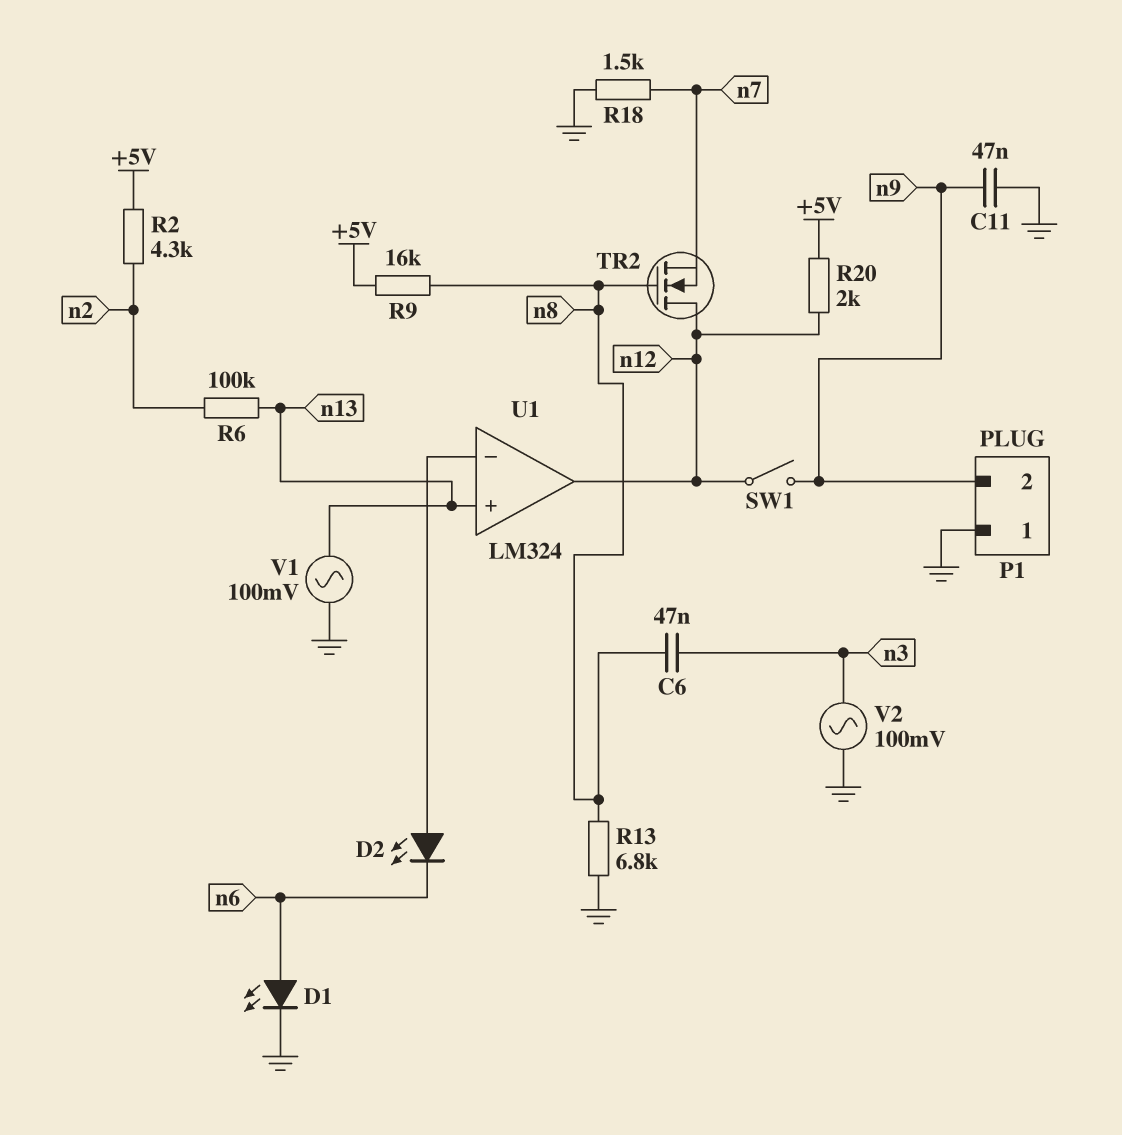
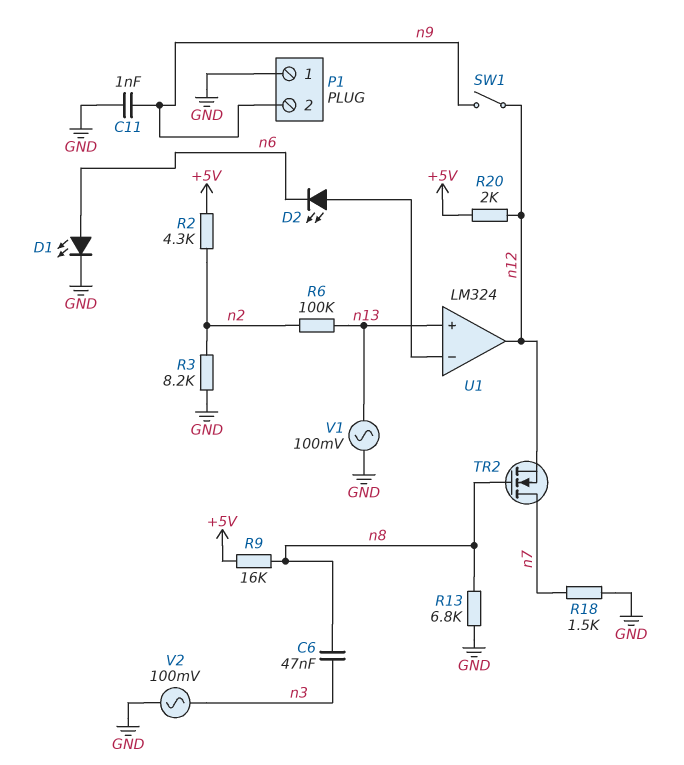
C11: 47nF (GND, n9) -> 1nF (GND, n9)
R3: none -> 8.2k (GND, n2)
TR2: NMOS (G n8, D n12, S n7) -> NMOS (G n8, D n7, S n12)

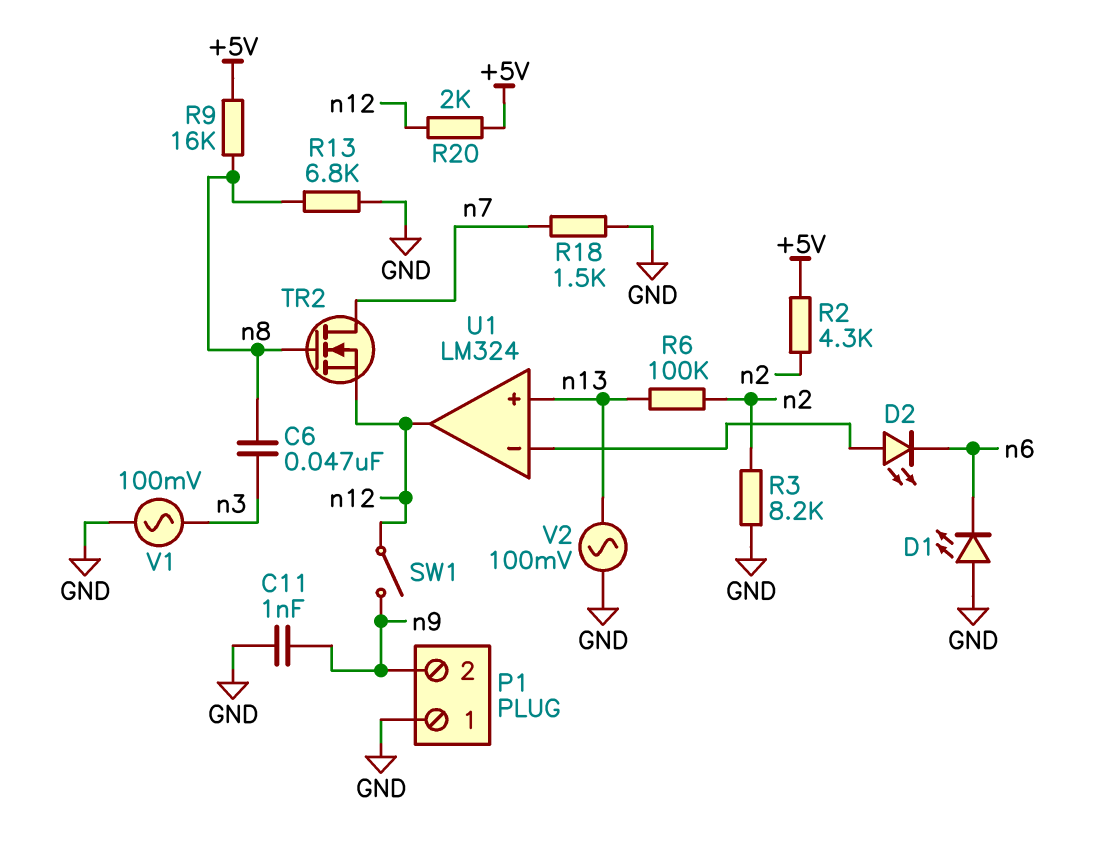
D1: LED (A n6, K GND) -> LED (A GND, K n6)
V1: AC 100mV (GND, n13) -> AC 100mV (GND, n3)
V2: AC 100mV (GND, n3) -> AC 100mV (GND, n13)

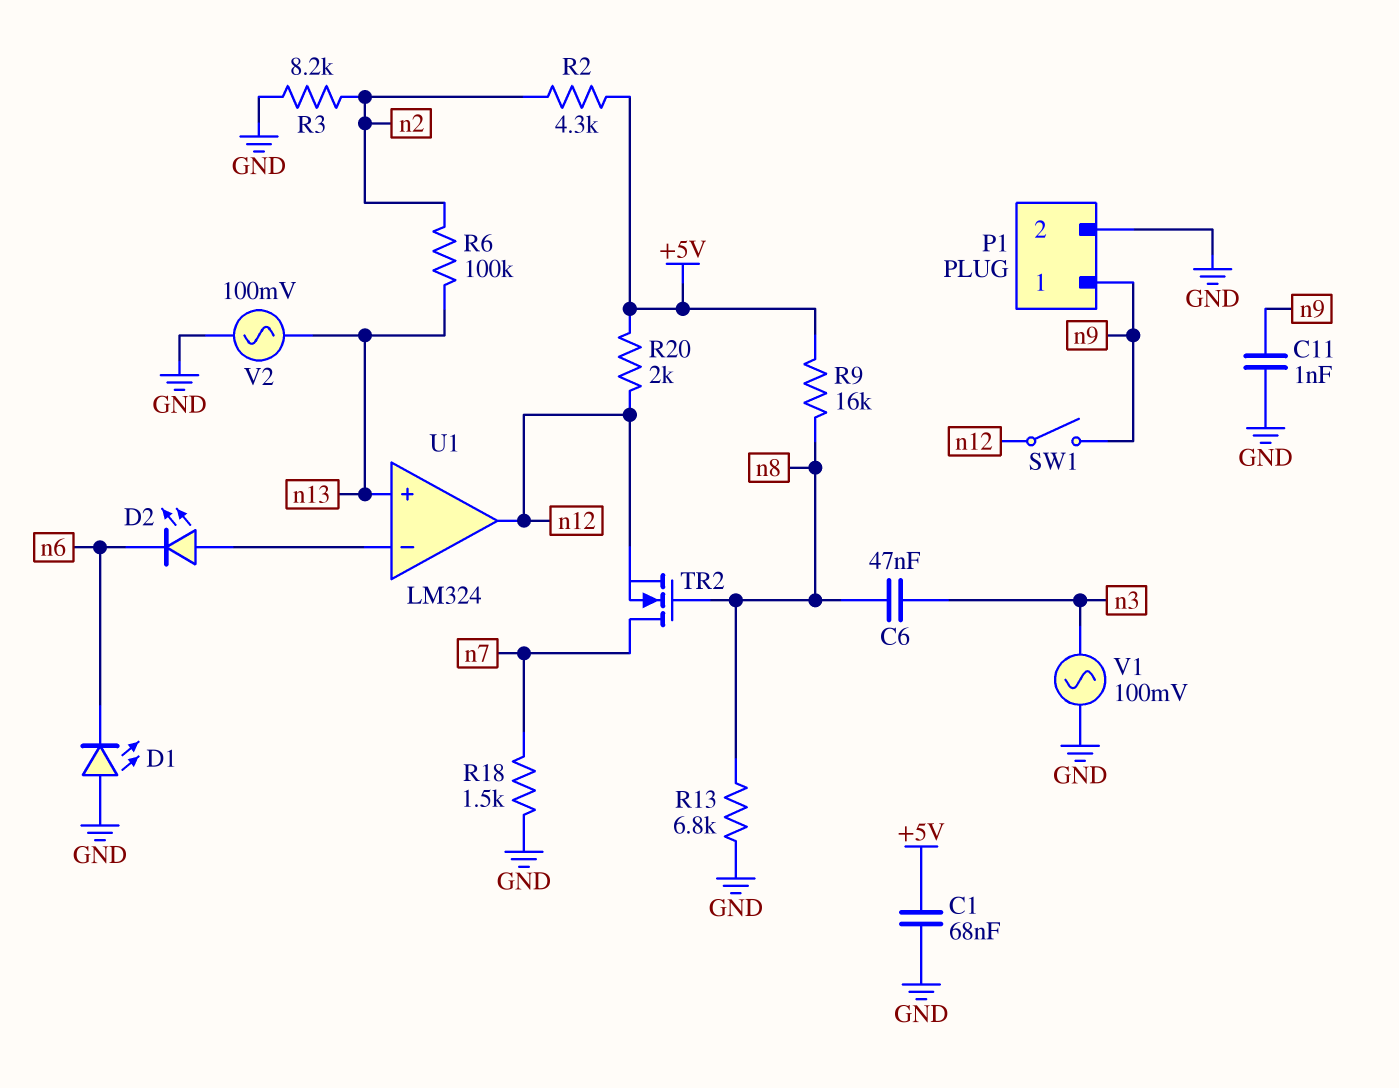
C1: none -> 68nF (+5V, GND)
P1 pin 1: GND -> n9
P1 pin 2: n9 -> GND

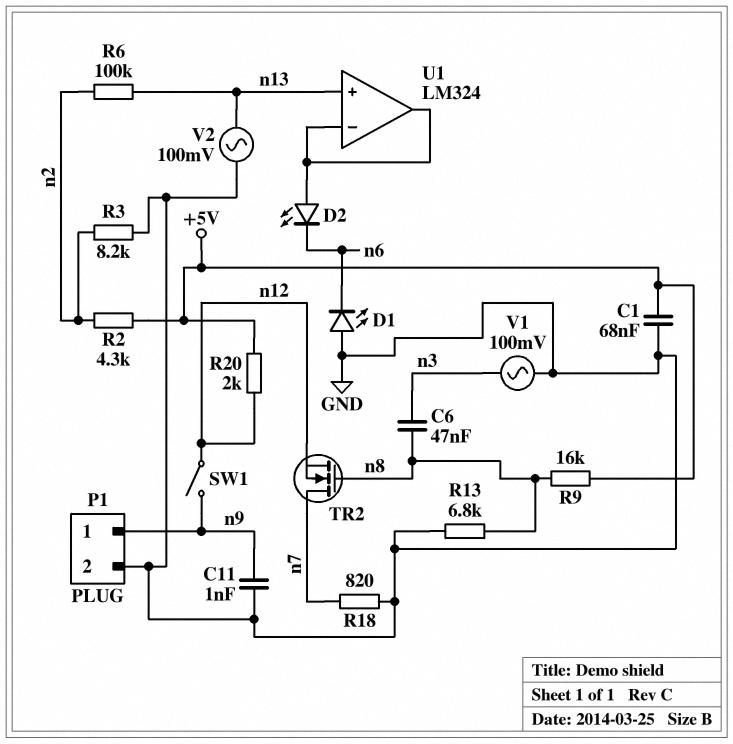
R18: 1.5k (GND, n7) -> 820 (GND, n7)
U1 pin out: n12 -> U1/in-

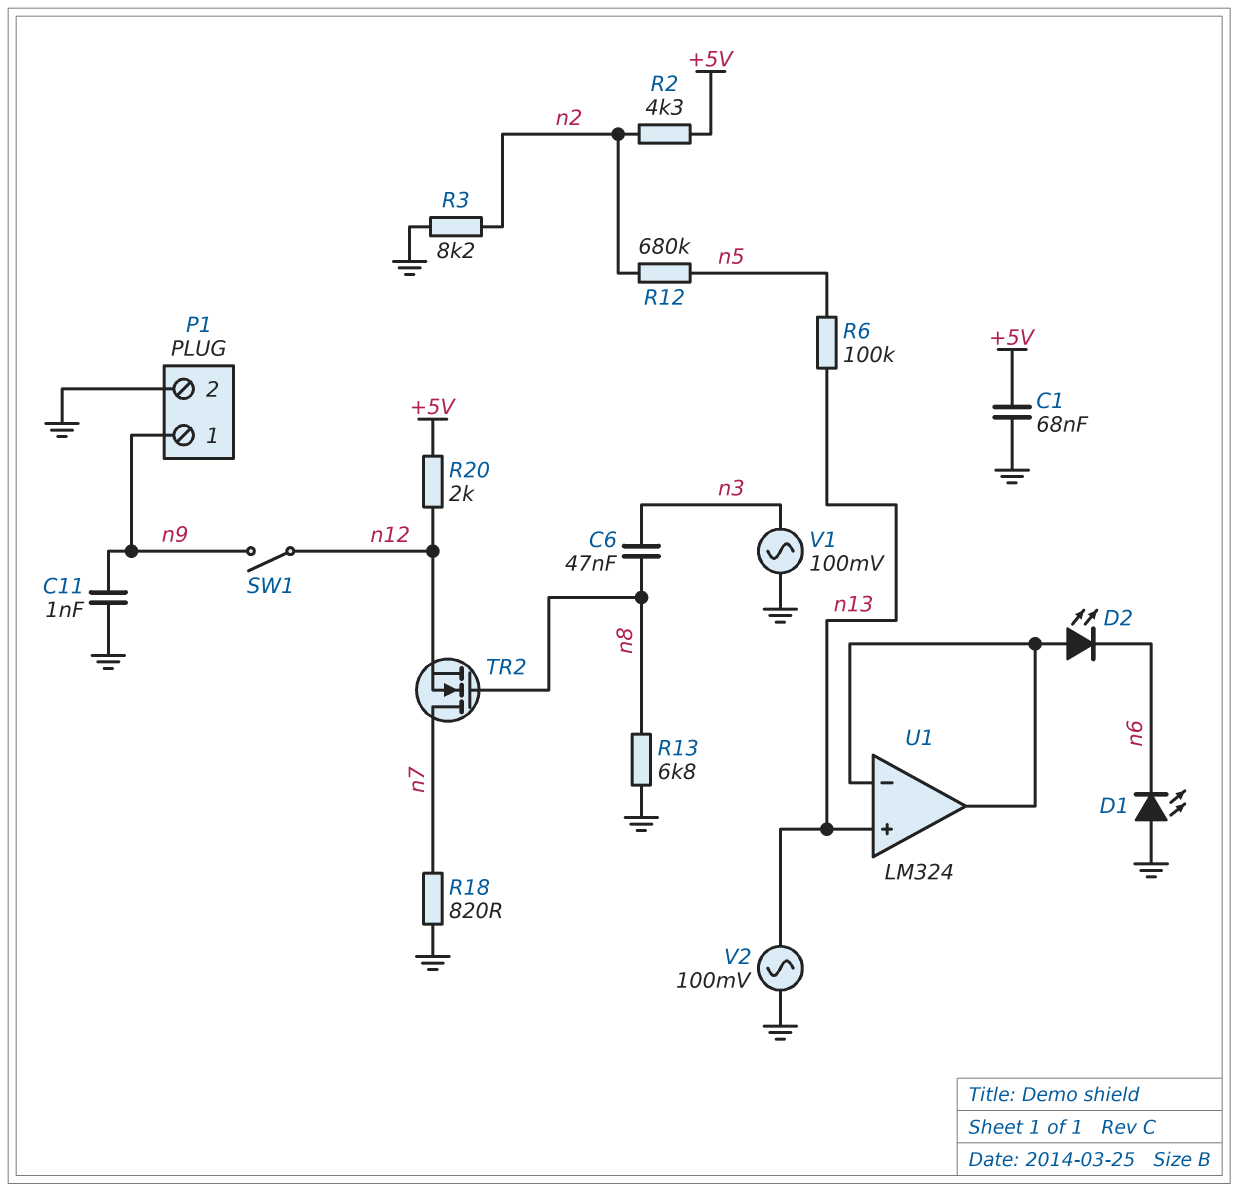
R6: 100k (n2, n13) -> 100k (n5, n13)
R9: 16k (+5V, n8) -> none
R12: none -> 680k (n2, n5)

